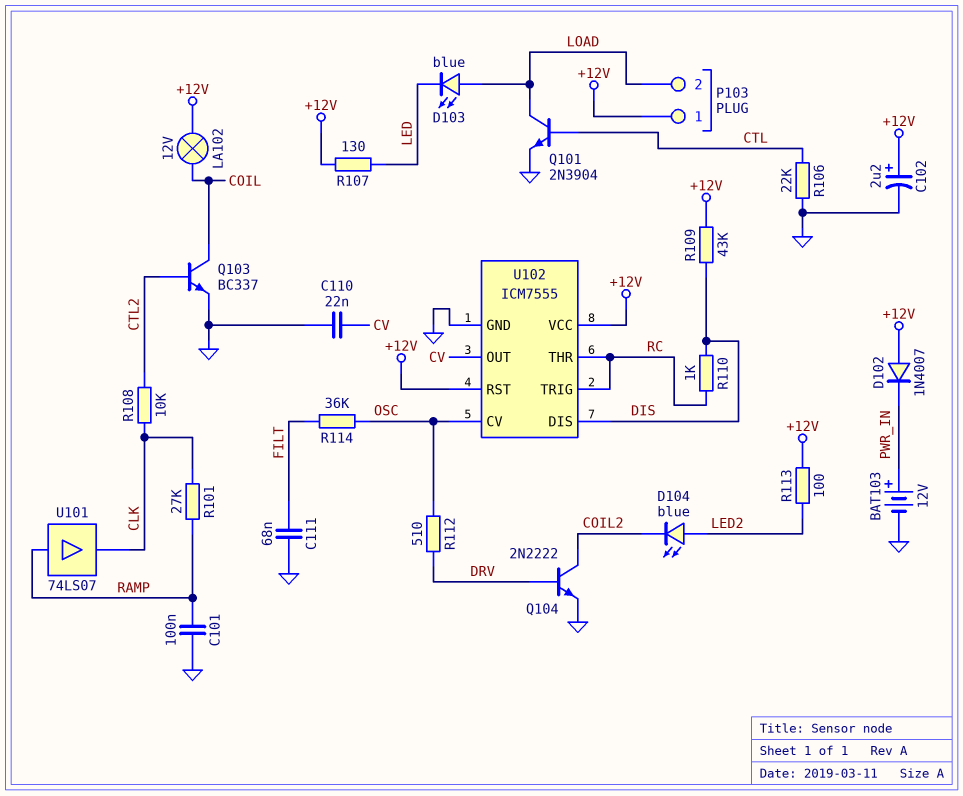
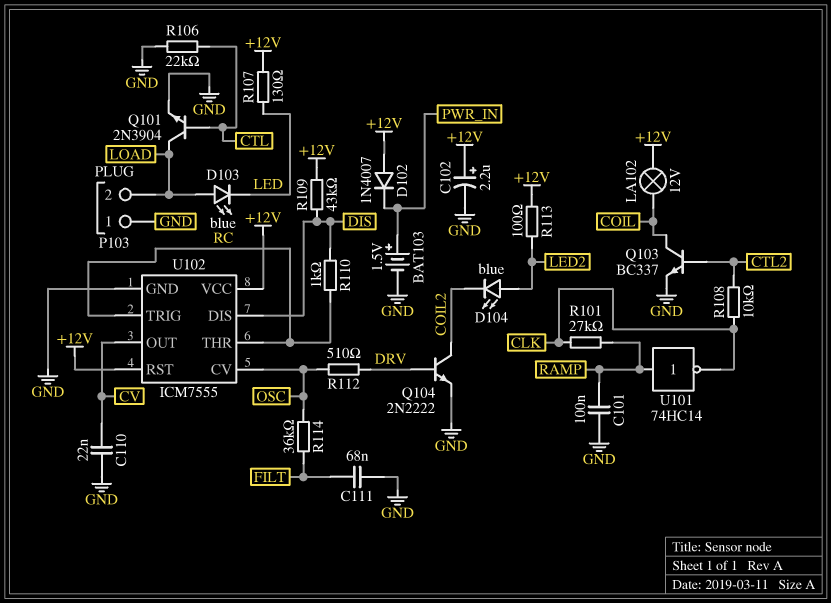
BAT103: 12V (plus PWR_IN, minus GND) -> 1.5V (plus PWR_IN, minus GND)
P103 pin 1: +12V -> GND
U101: buffer 74LS07 (in RAMP, out CLK) -> NOT 74HC14 (in RAMP, out CLK)

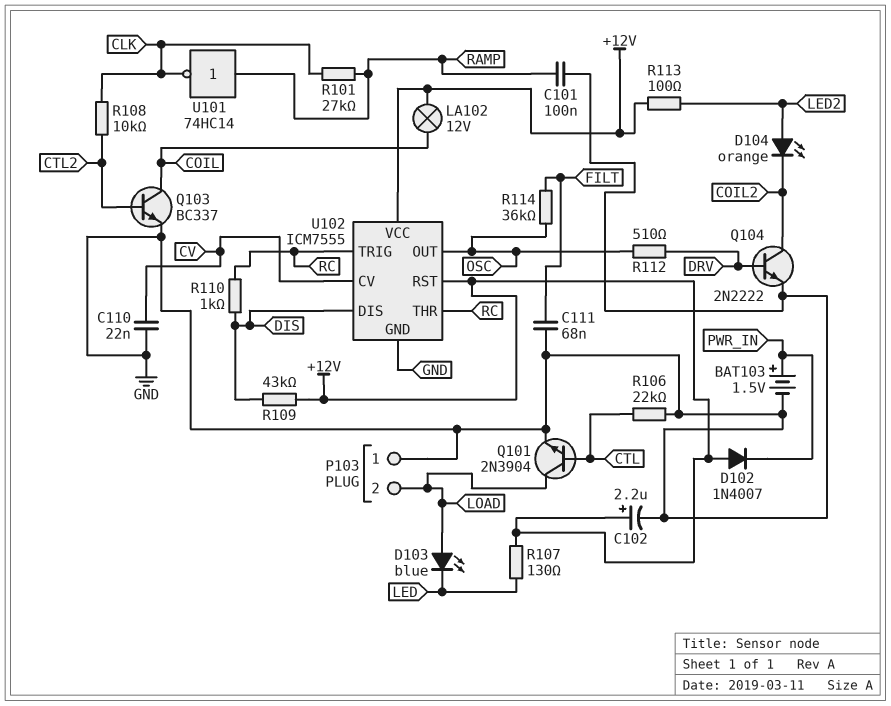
D104: LED blue (A LED2, K COIL2) -> LED orange (A LED2, K COIL2)
U102 pin CV: OSC -> CV
U102 pin OUT: CV -> OSC

